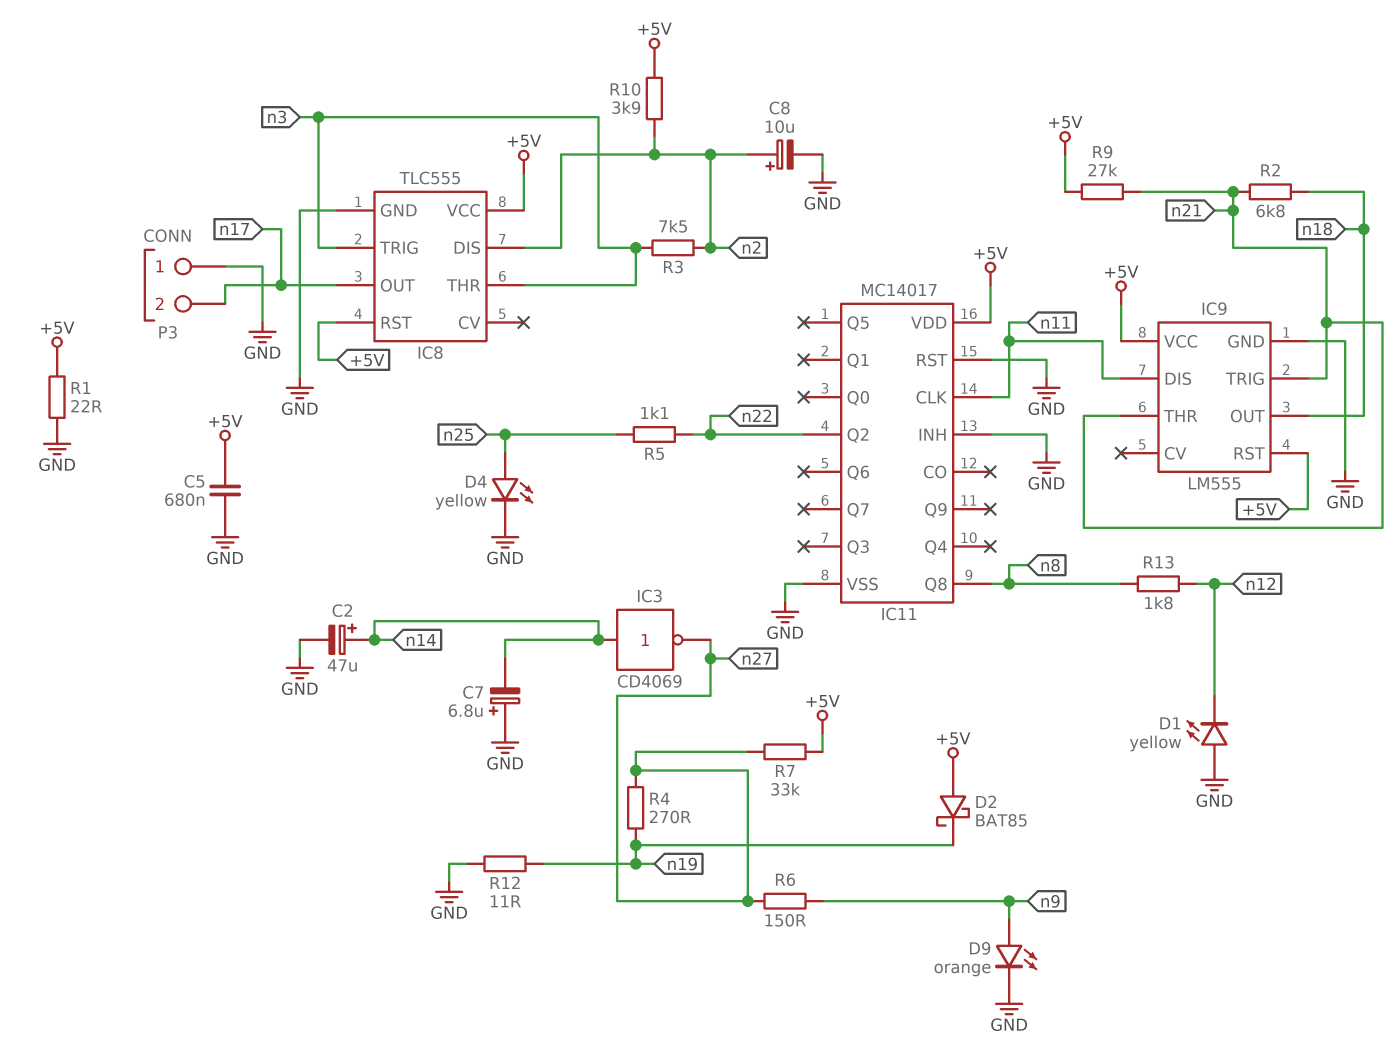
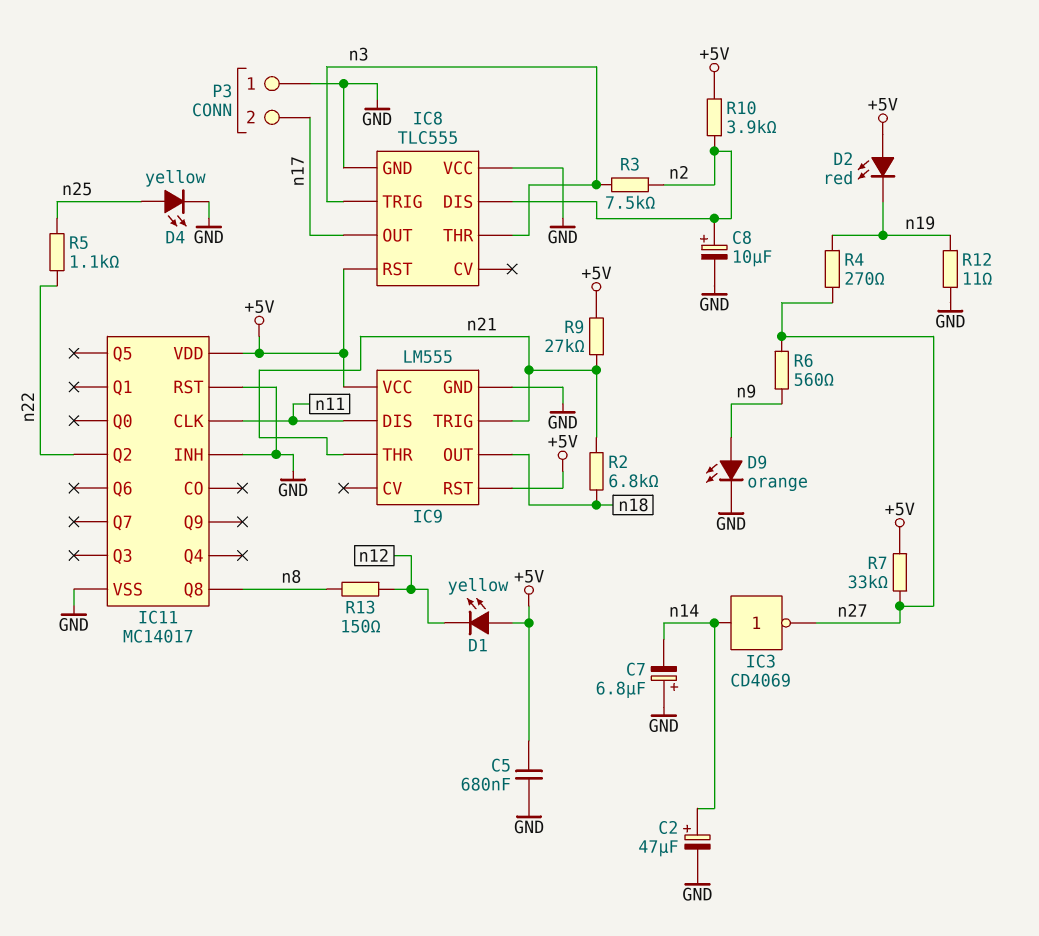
D1: LED yellow (A GND, K n12) -> LED yellow (A +5V, K n12)
D2: schottky BAT85 (A +5V, K n19) -> LED red (A +5V, K n19)
IC8 pin VCC: +5V -> GND
R1: 22 (+5V, GND) -> none
R6: 150 (n9, n27) -> 560 (n9, n27)
R13: 1.8k (n8, n12) -> 150 (n8, n12)

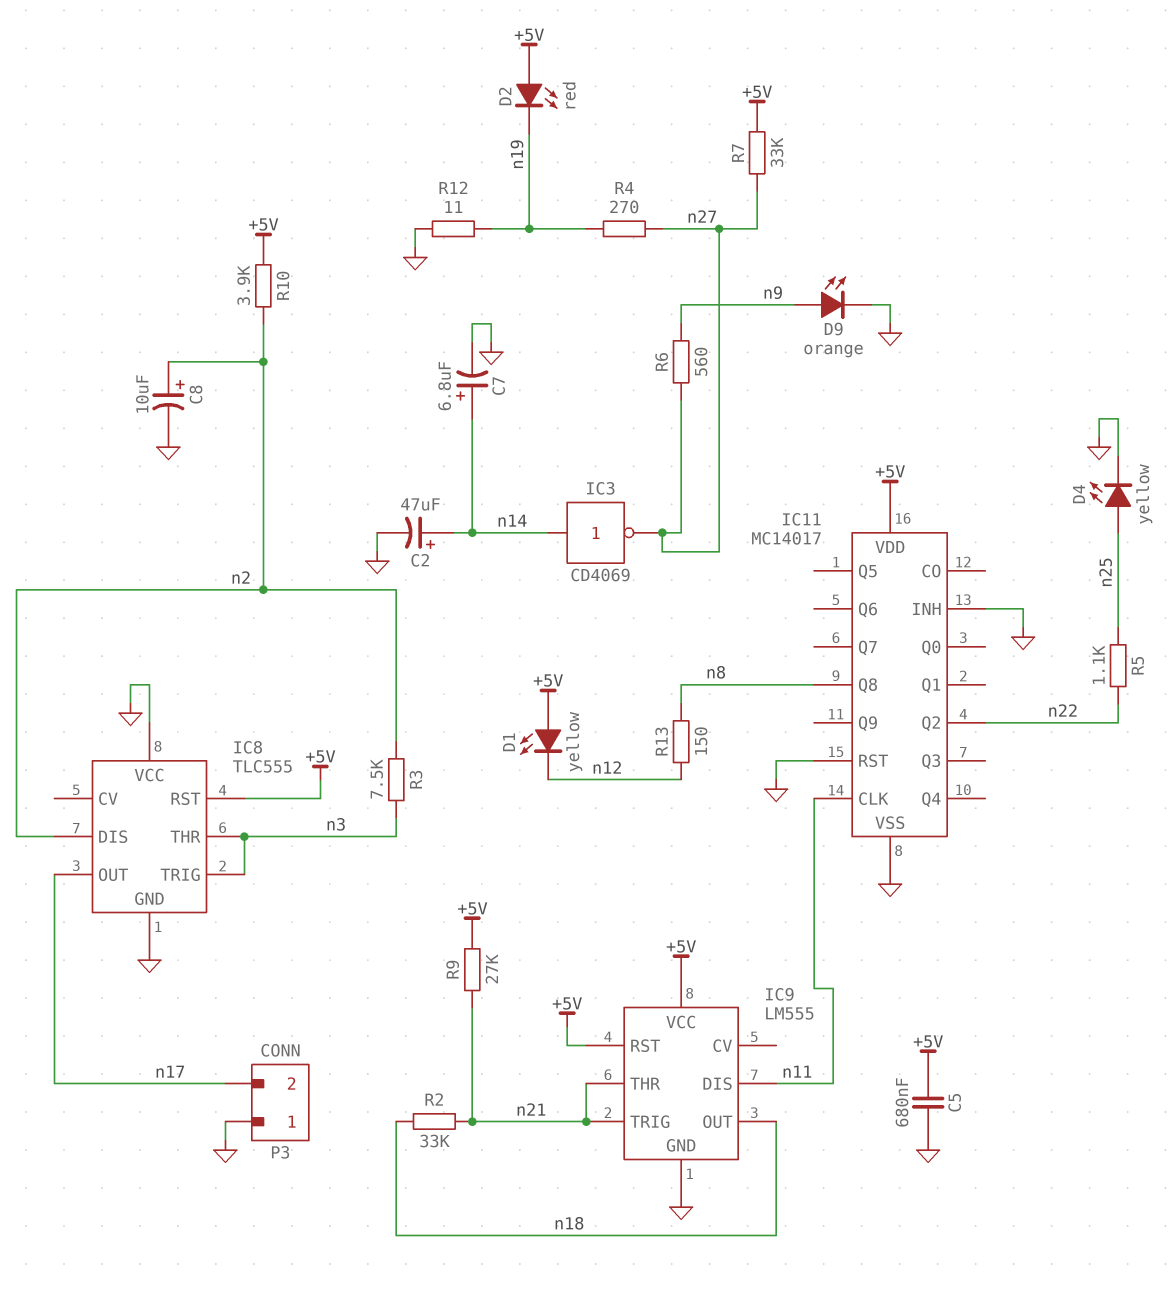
C7: 6.8uF (plus GND, minus n14) -> 6.8uF (plus n14, minus GND)
R2: 6.8k (n18, n21) -> 33k (n18, n21)

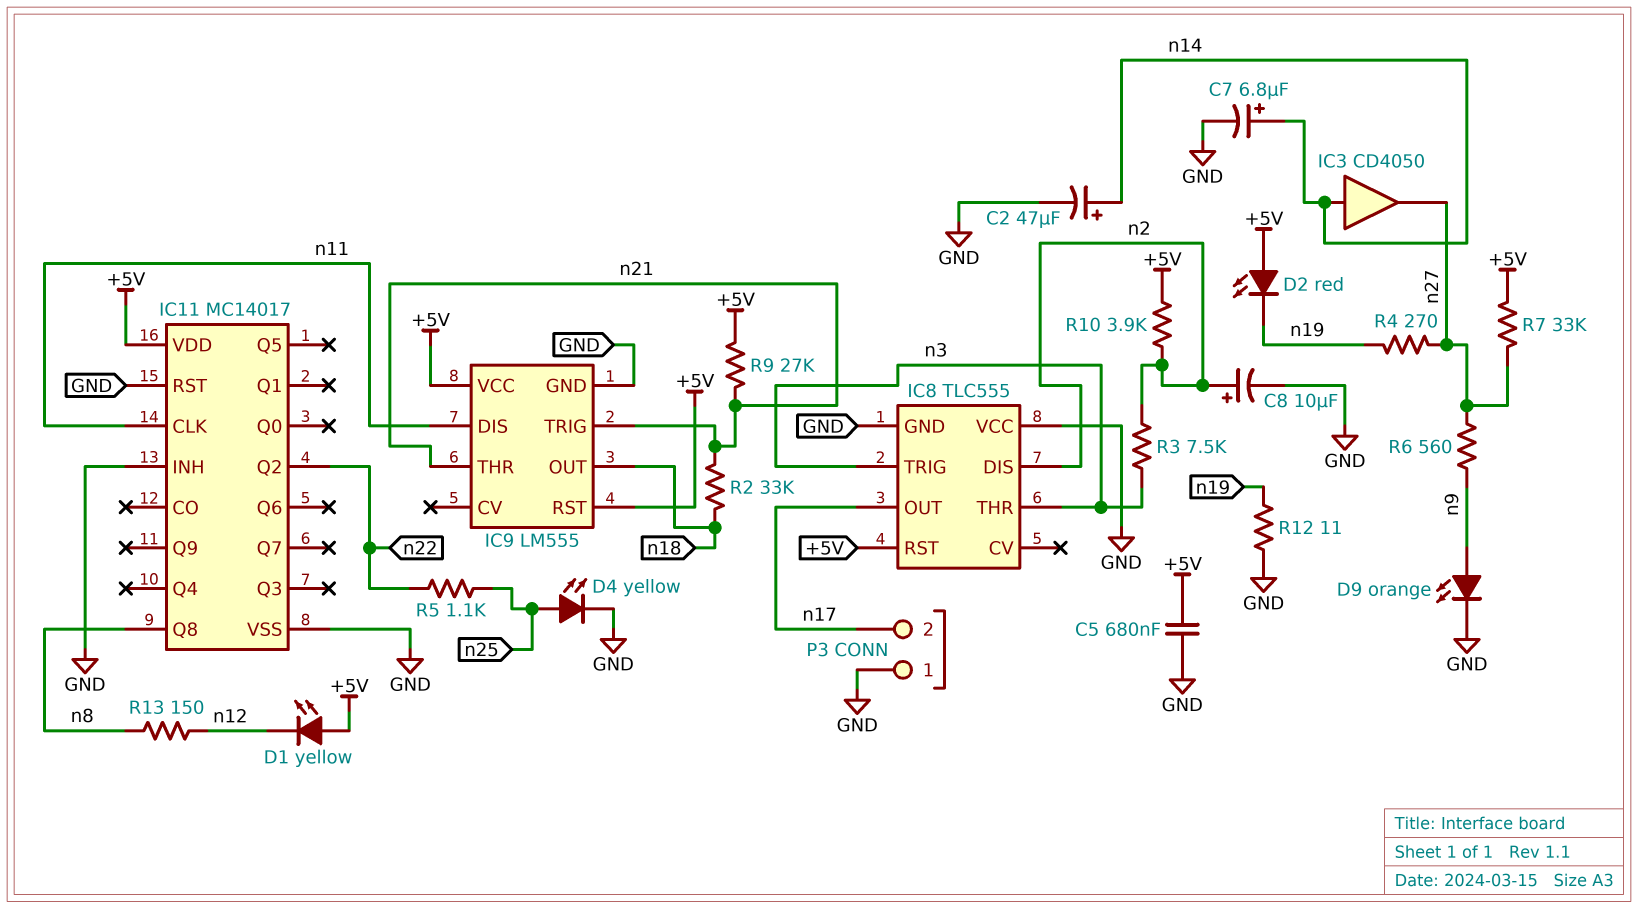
IC3: NOT CD4069 (in n14, out n27) -> buffer CD4050 (in n14, out n27)

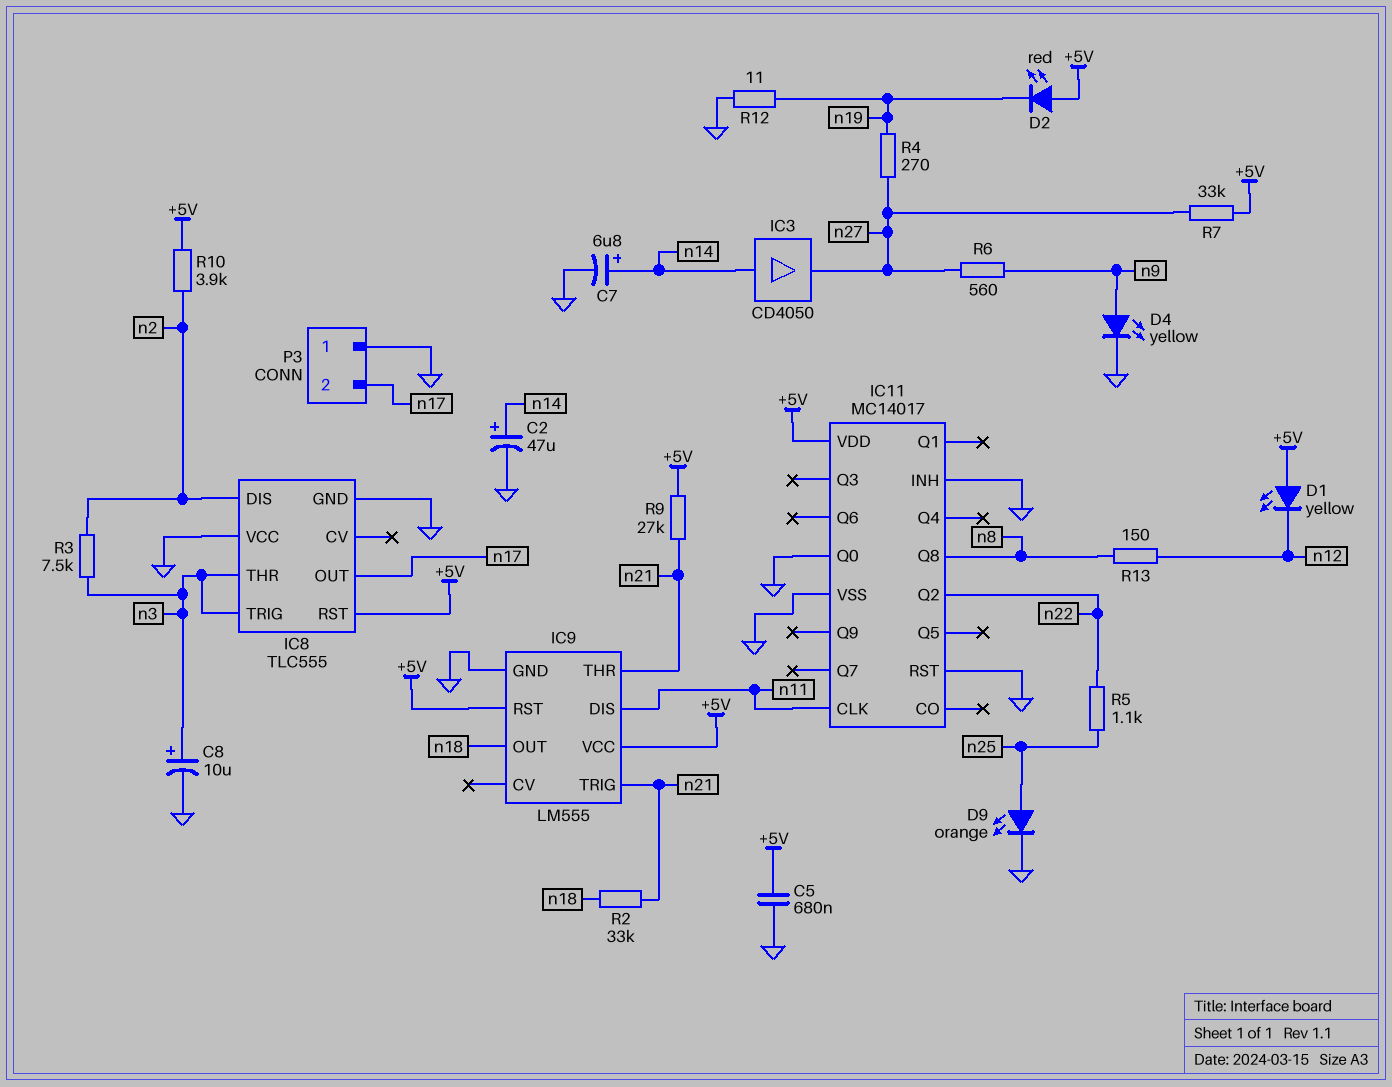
C8: 10uF (plus n2, minus GND) -> 10uF (plus n3, minus GND)
D4: LED yellow (A n25, K GND) -> LED yellow (A n9, K GND)
D9: LED orange (A n9, K GND) -> LED orange (A n25, K GND)
IC11 pin Q0: none -> GND

